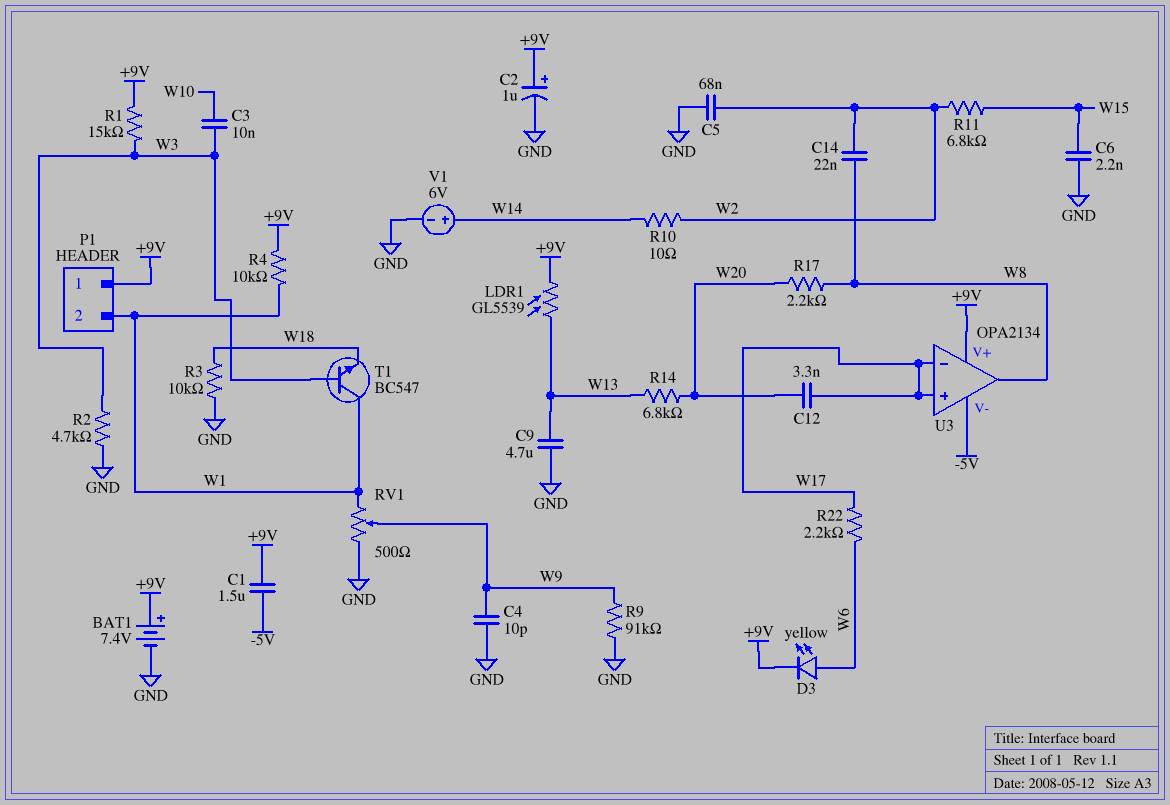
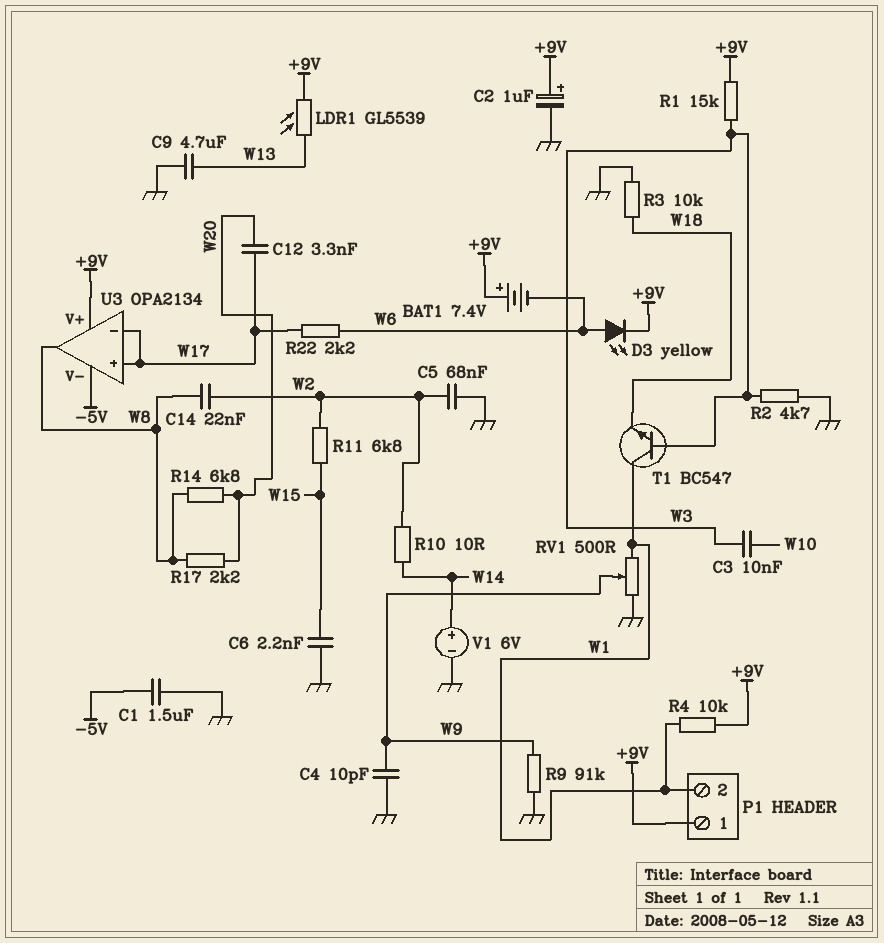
BAT1: 7.4V (plus +9V, minus GND) -> 7.4V (plus +9V, minus W6)
C1: 1.5uF (+9V, -5V) -> 1.5uF (-5V, GND)
R14: 6.8k (W13, W20) -> 6.8k (W8, W20)

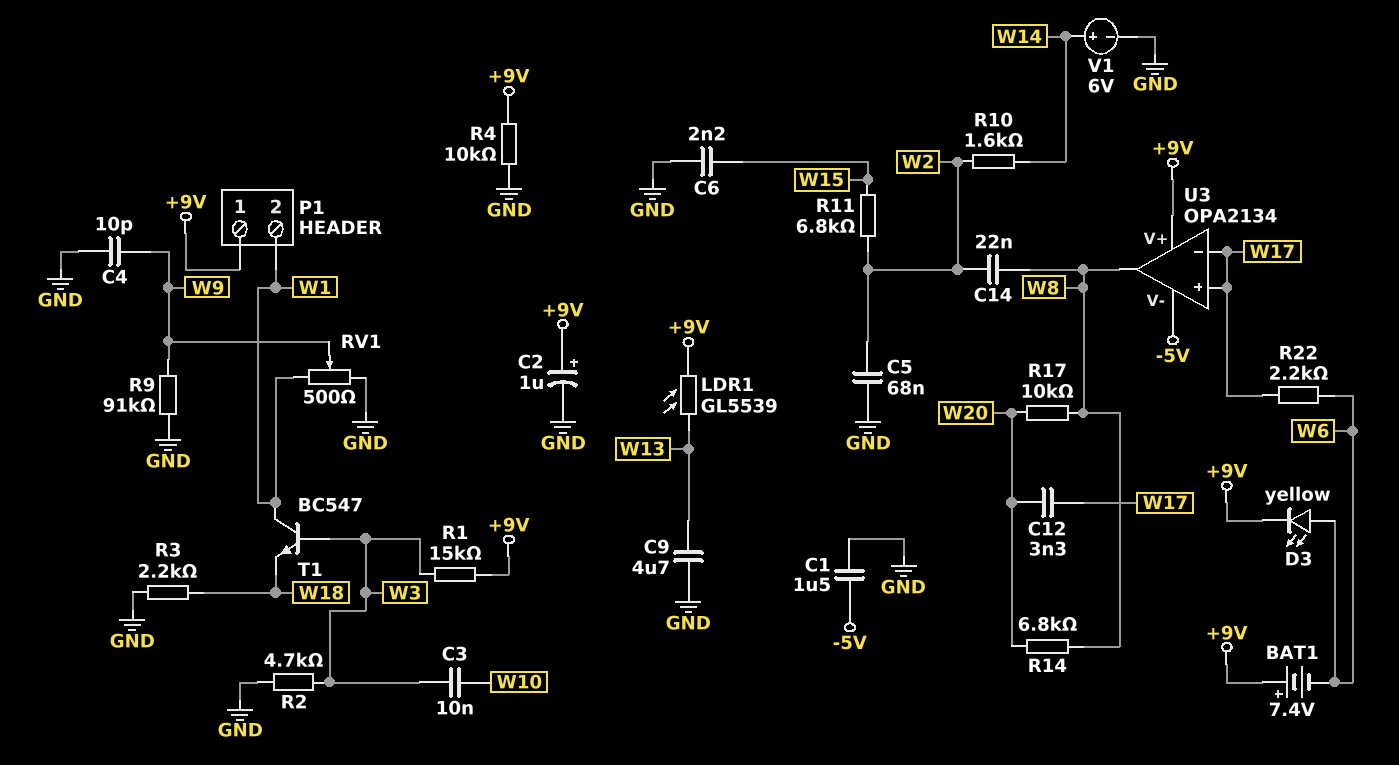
R3: 10k (GND, W18) -> 2.2k (GND, W18)
R4: 10k (+9V, W1) -> 10k (+9V, GND)
R10: 10 (W2, W14) -> 1.6k (W2, W14)
R17: 2.2k (W8, W20) -> 10k (W8, W20)

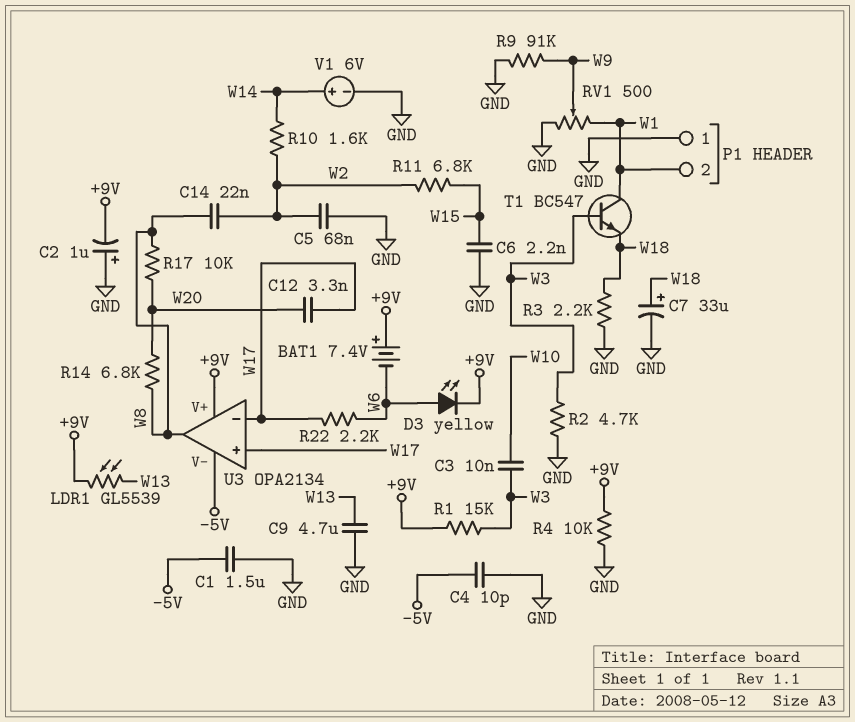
C2: 1uF (plus +9V, minus GND) -> 1uF (plus GND, minus +9V)
C4: 10pF (GND, W9) -> 10pF (-5V, GND)
C7: none -> 33uF (plus W18, minus GND)
P1 pin 1: +9V -> GND

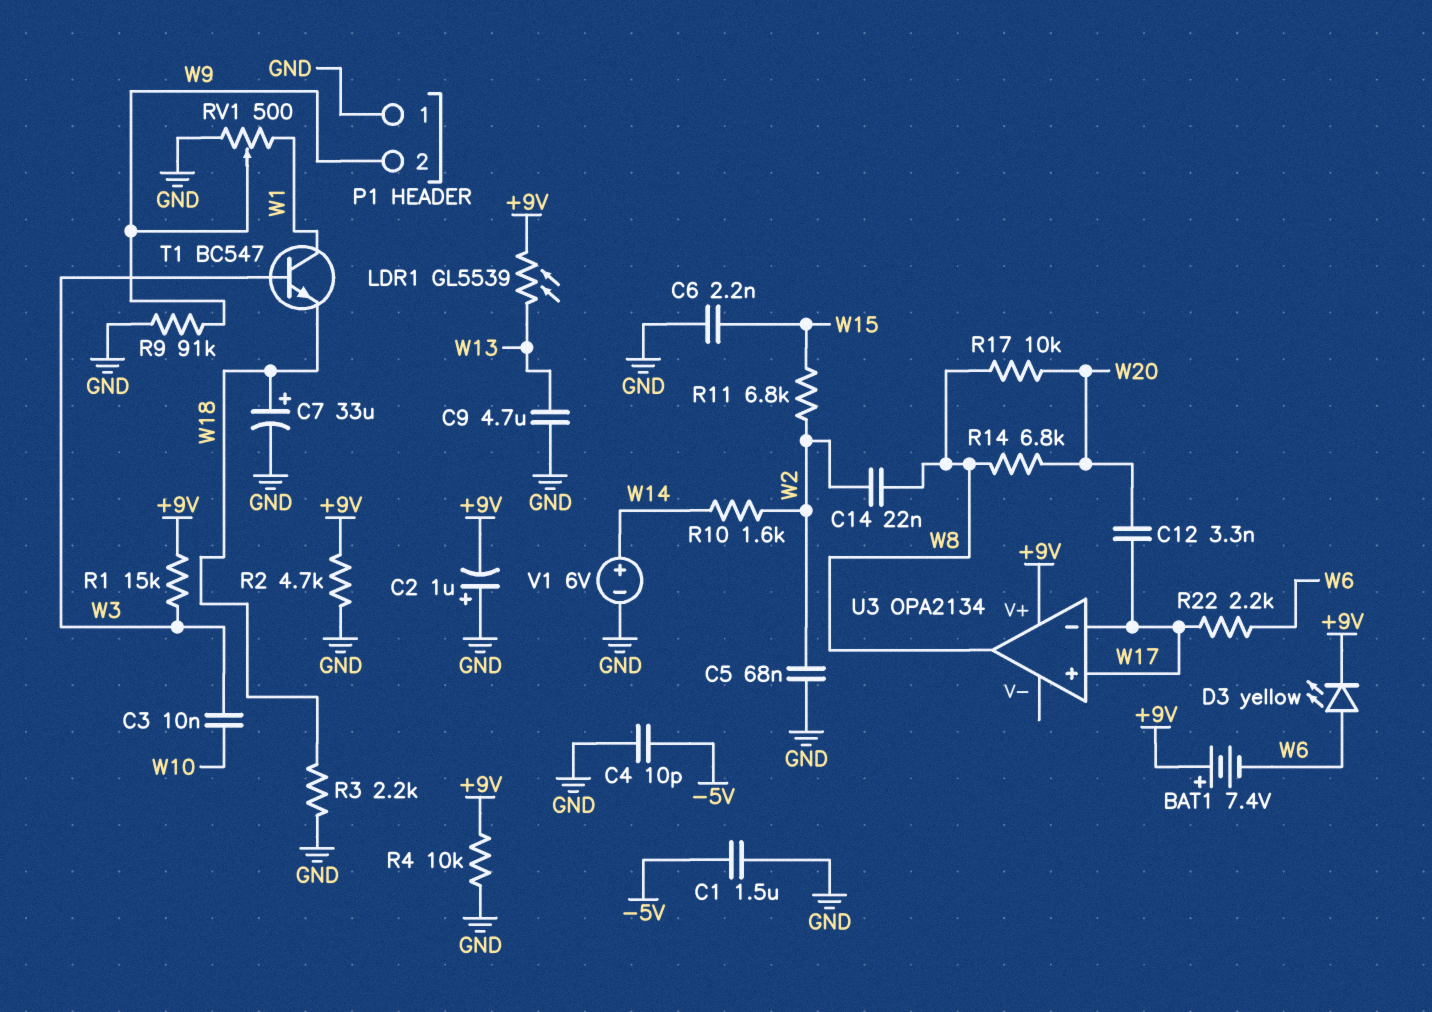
P1 pin 2: W1 -> W9
R2: 4.7k (GND, W3) -> 4.7k (+9V, GND)
U3 pin V-: -5V -> none

